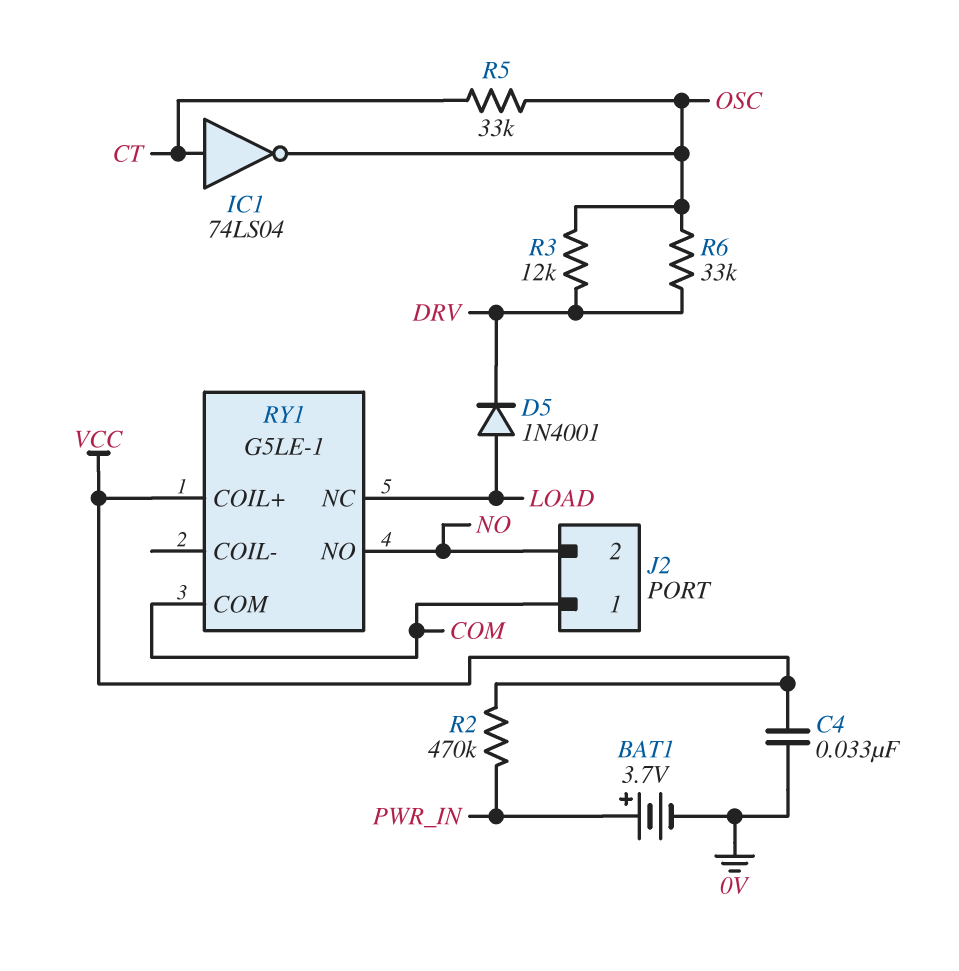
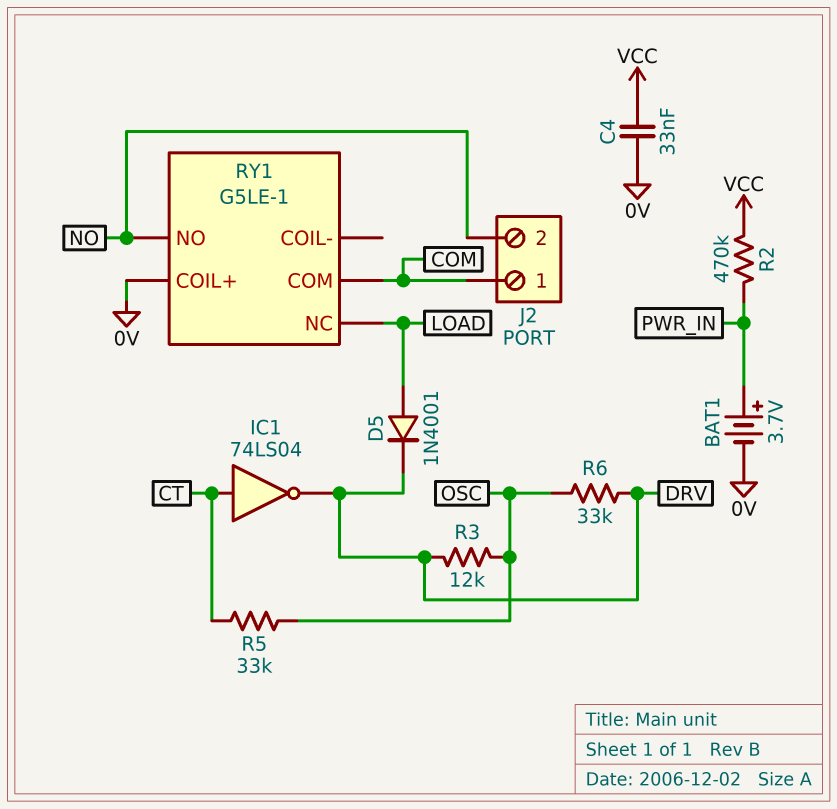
IC1: NOT 74LS04 (in CT, out OSC) -> NOT 74LS04 (in CT, out DRV)
RY1 pin COIL+: VCC -> 0V

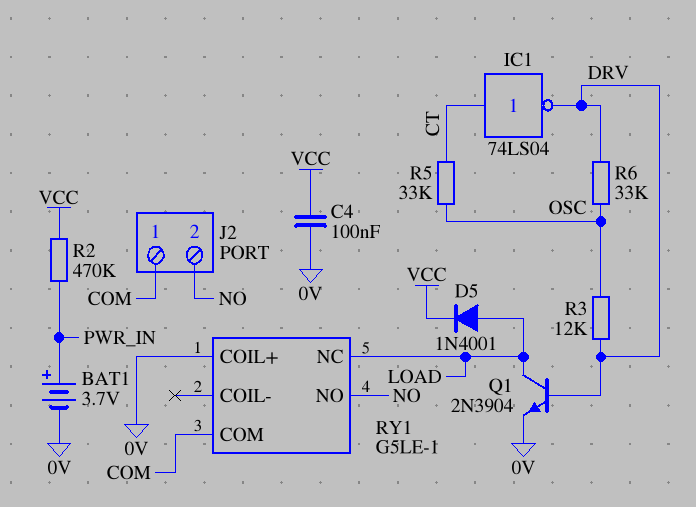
C4: 33nF (0V, VCC) -> 100nF (0V, VCC)
D5: diode 1N4001 (A LOAD, K DRV) -> diode 1N4001 (A LOAD, K VCC)
Q1: none -> NPN 2N3904 (B DRV, C LOAD, E 0V)

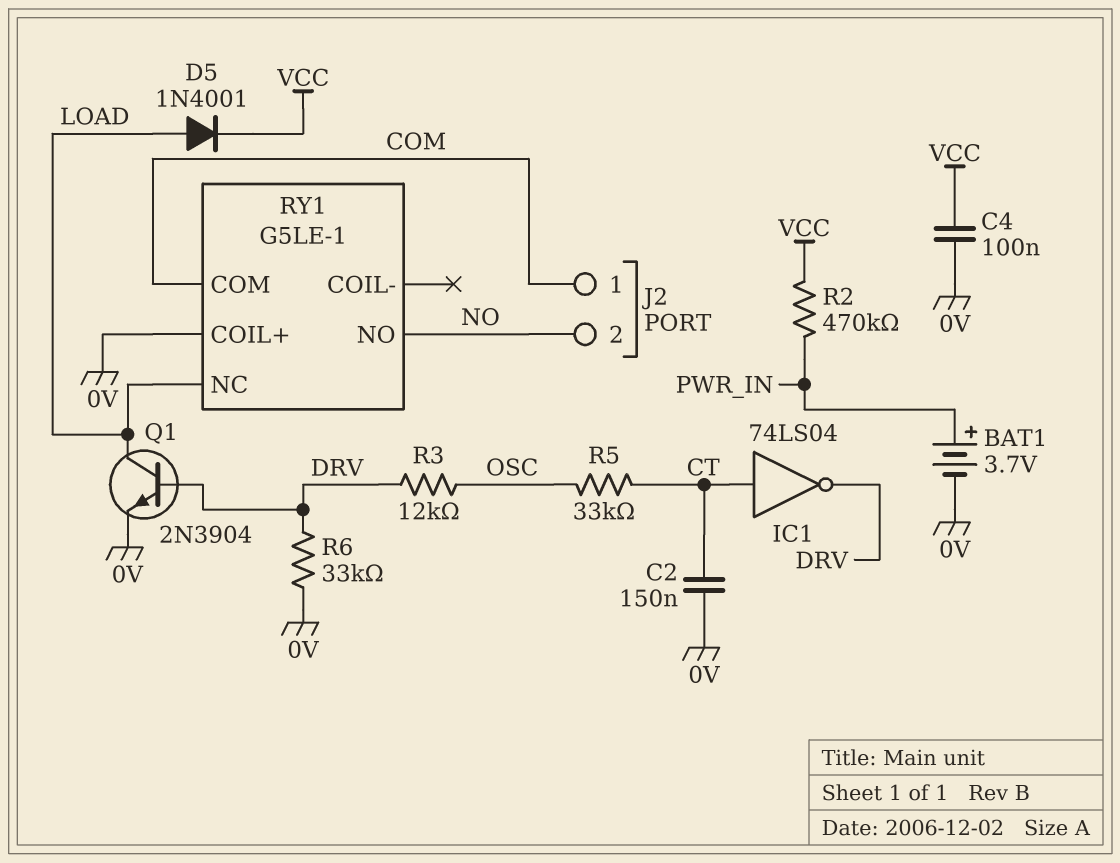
C2: none -> 150nF (0V, CT)
R6: 33k (DRV, OSC) -> 33k (0V, DRV)

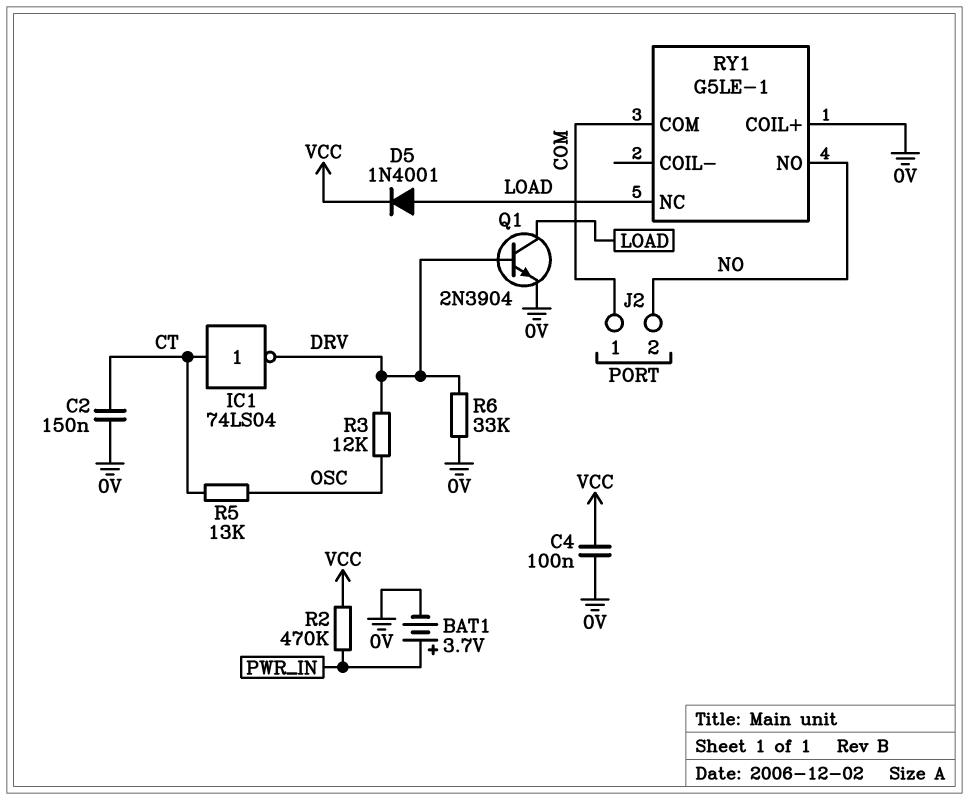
R5: 33k (CT, OSC) -> 13k (CT, OSC)

